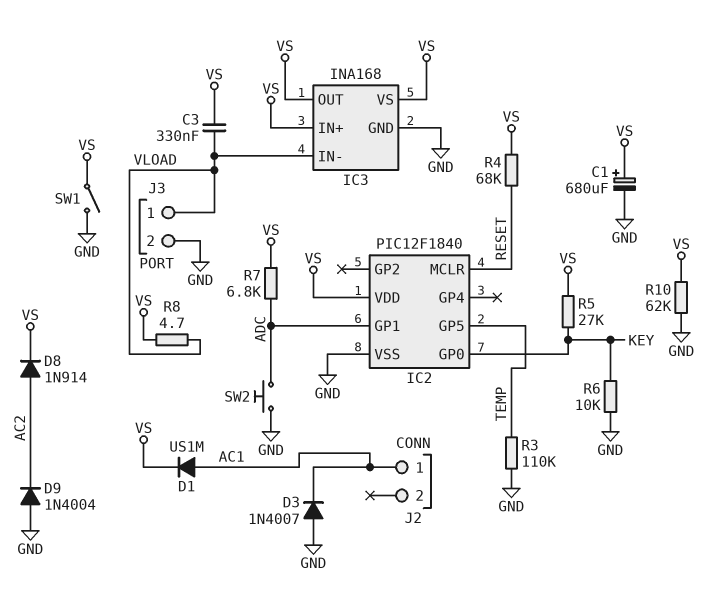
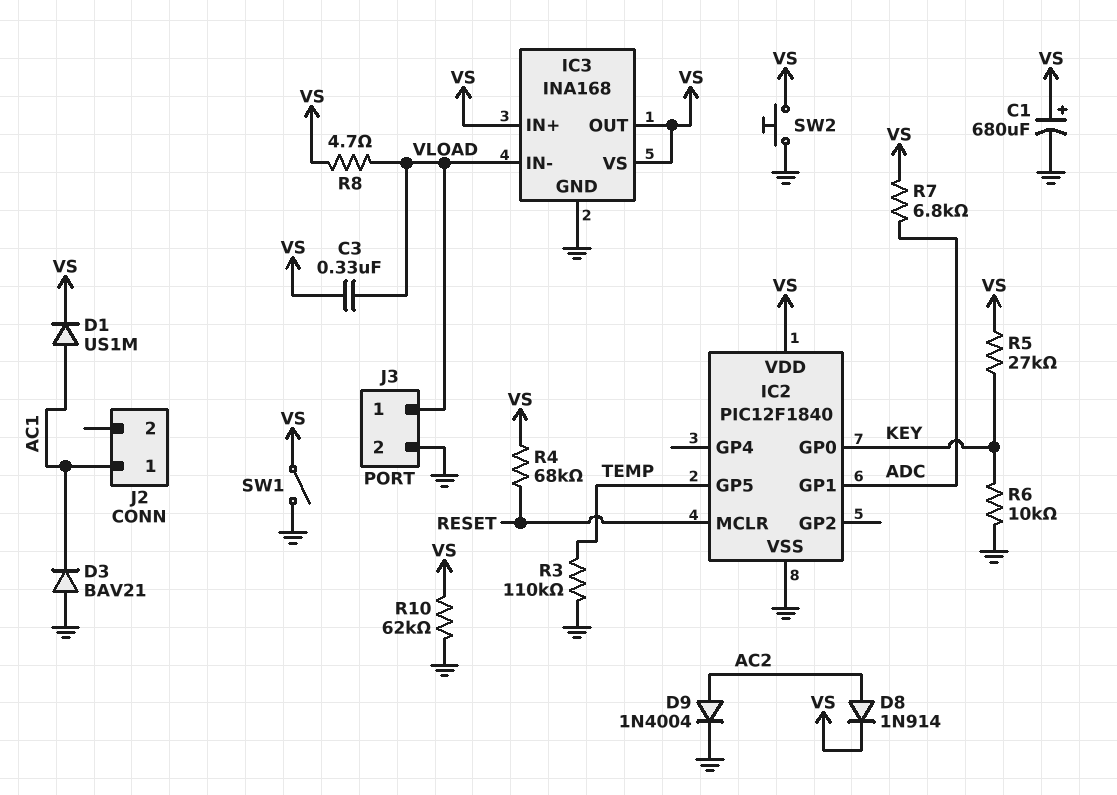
D3: diode 1N4007 (A GND, K AC1) -> diode BAV21 (A GND, K AC1)
D9: diode 1N4004 (A GND, K AC2) -> diode 1N4004 (A AC2, K GND)
SW2: button (ADC, GND) -> button (GND, VS)

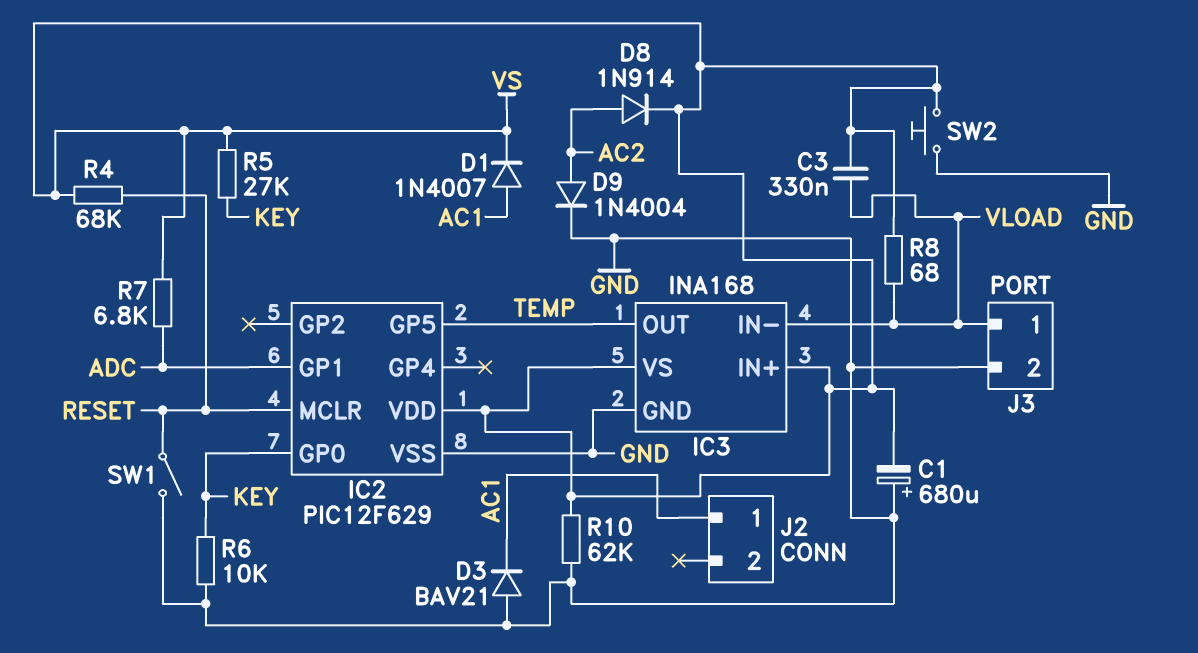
C1: 680uF (plus VS, minus GND) -> 680uF (plus GND, minus VS)
D1: diode US1M (A AC1, K VS) -> diode 1N4007 (A AC1, K VS)
IC2: PIC12F1840 -> PIC12F629
IC3 pin OUT: VS -> TEMP
R3: 110k (GND, TEMP) -> none
R8: 4.7 (VLOAD, VS) -> 68 (VLOAD, VS)
SW1: switch (GND, VS) -> switch (GND, RESET)

